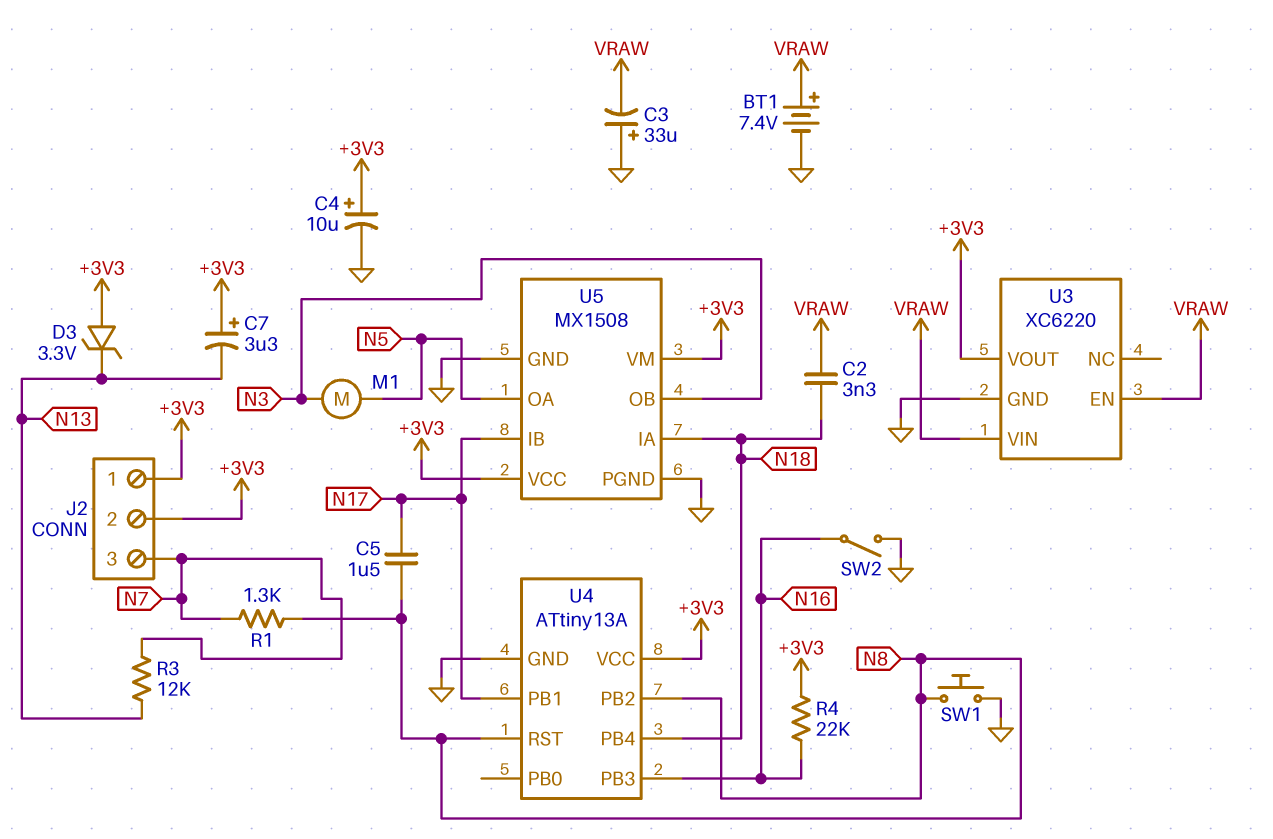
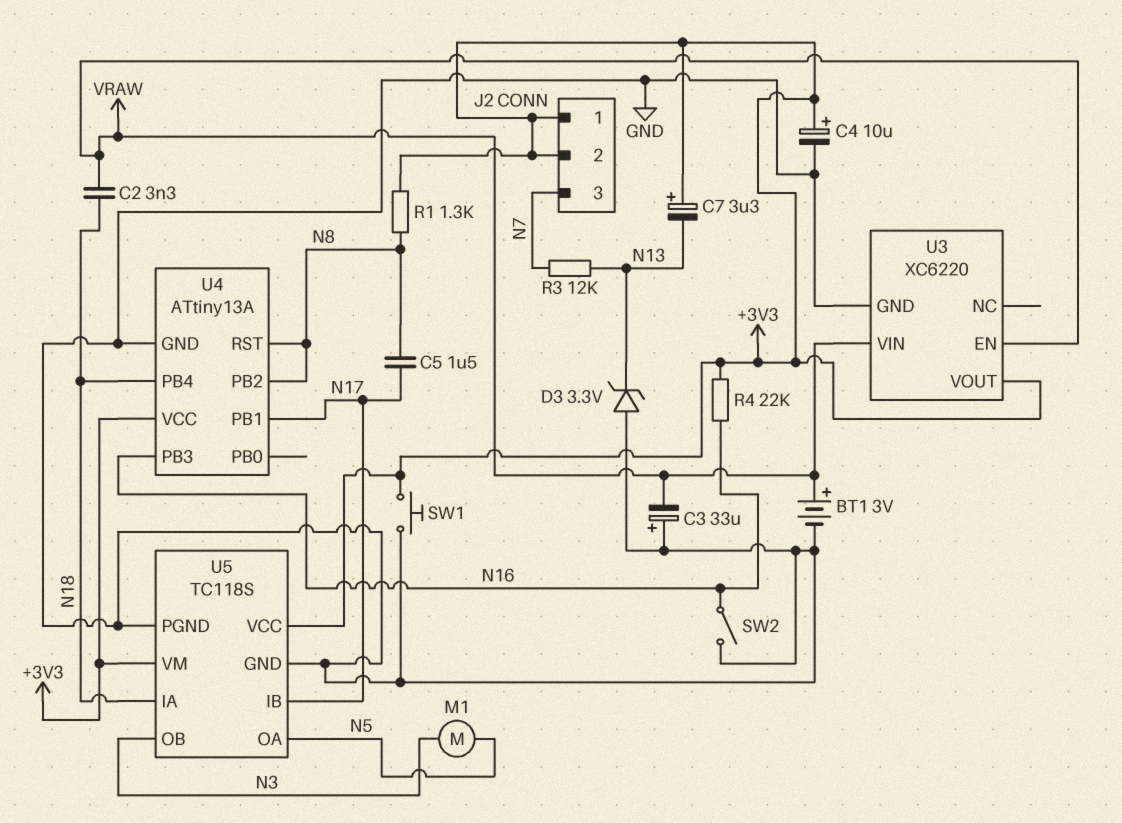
BT1: 7.4V (plus VRAW, minus GND) -> 3V (plus VRAW, minus GND)
D3: zener 3.3V (A +3V3, K N13) -> zener 3.3V (A GND, K N13)
R1: 1.3k (N7, N8) -> 1.3k (+3V3, N8)
SW1: button (GND, N8) -> button (+3V3, GND)
U5: MX1508 -> TC118S

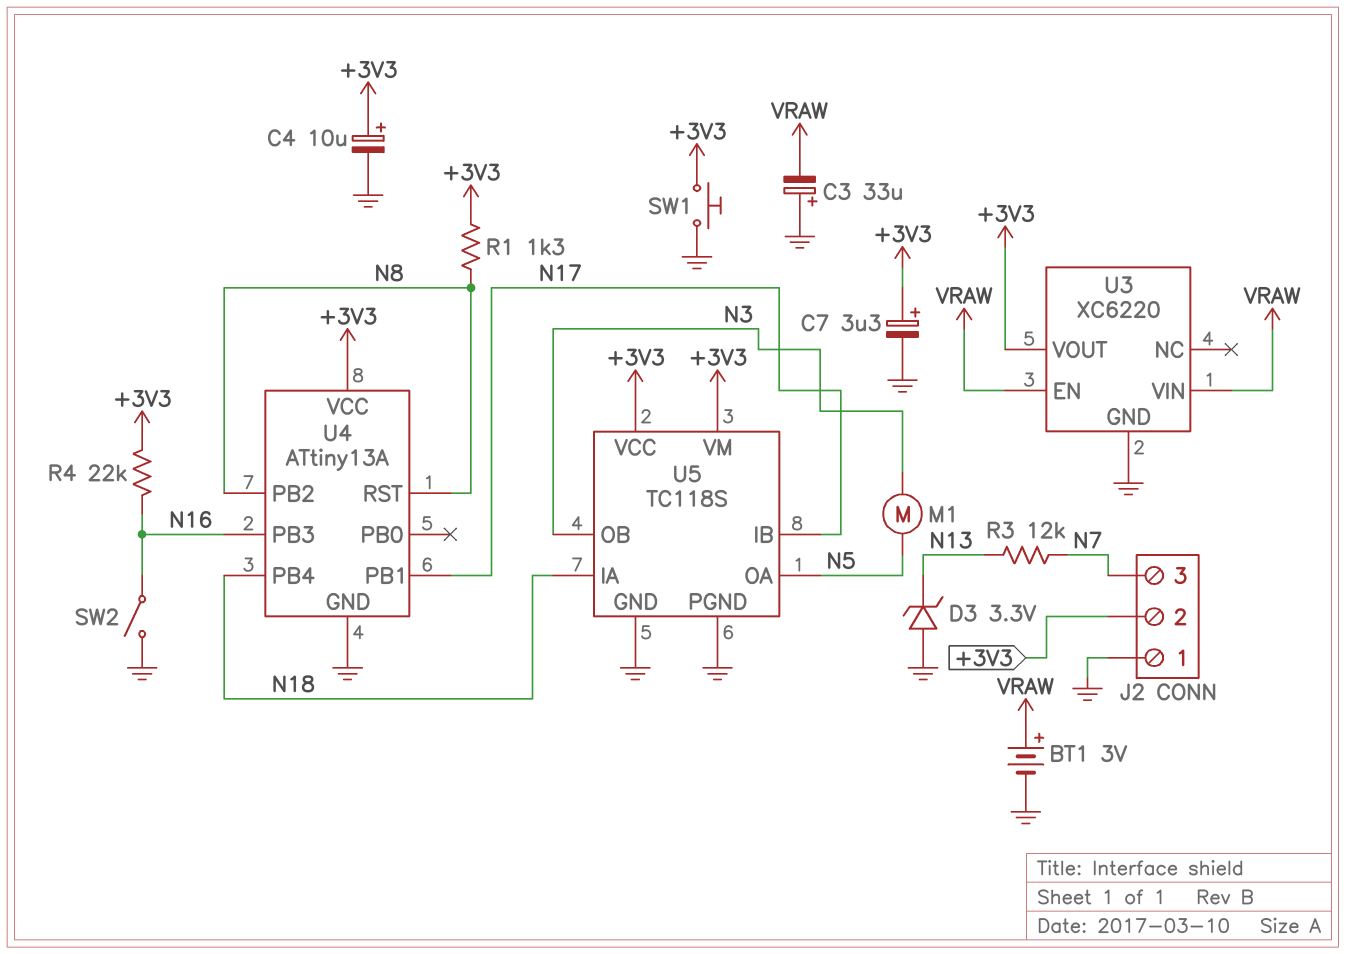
C2: 3.3nF (N18, VRAW) -> none
C5: 1.5uF (N8, N17) -> none
C7: 3.3uF (plus +3V3, minus N13) -> 3.3uF (plus +3V3, minus GND)
J2 pin 1: +3V3 -> GND

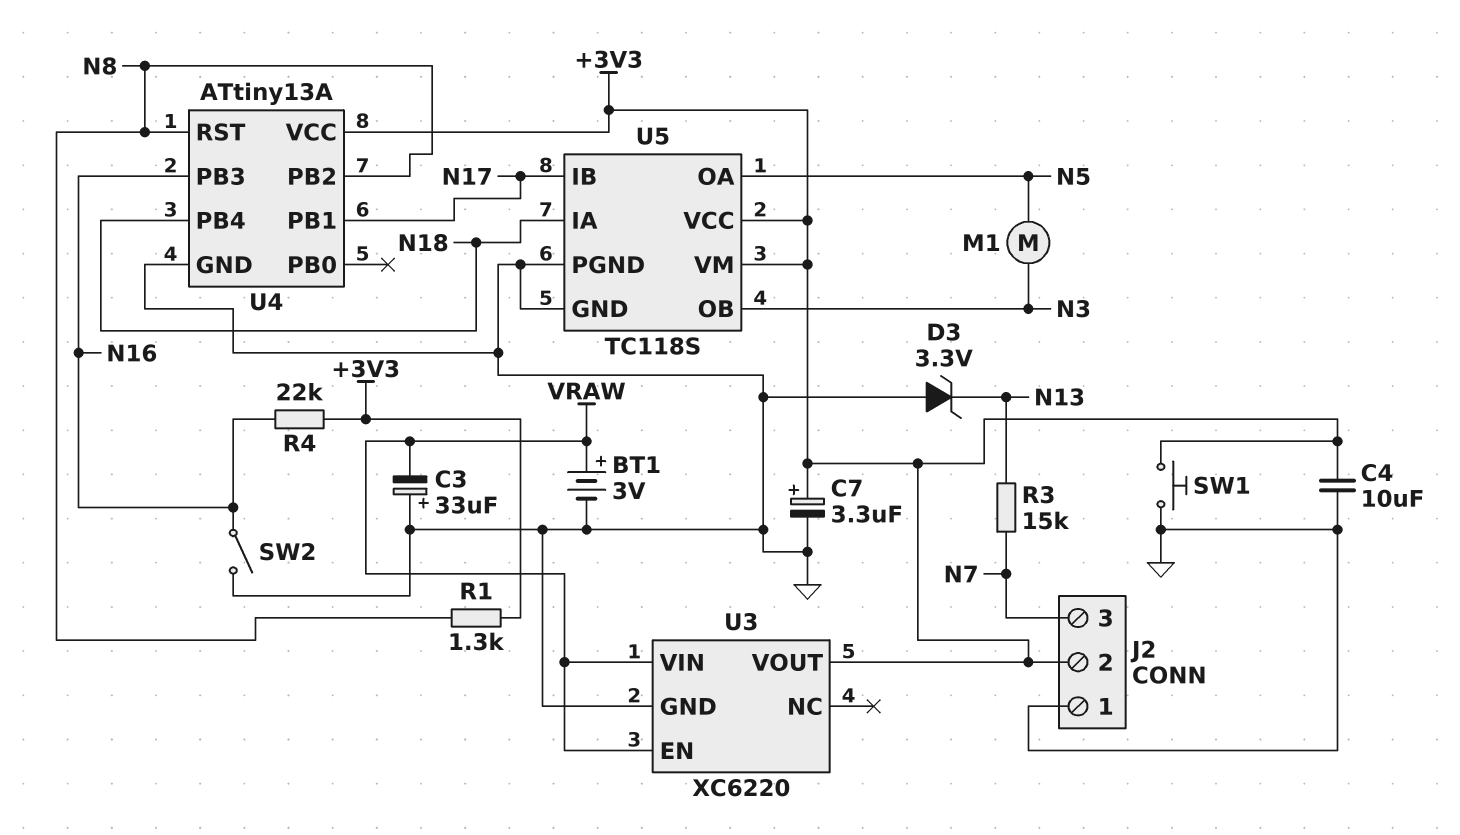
C4: 10uF (plus +3V3, minus GND) -> 10uF (+3V3, GND)
R3: 12k (N7, N13) -> 15k (N7, N13)

